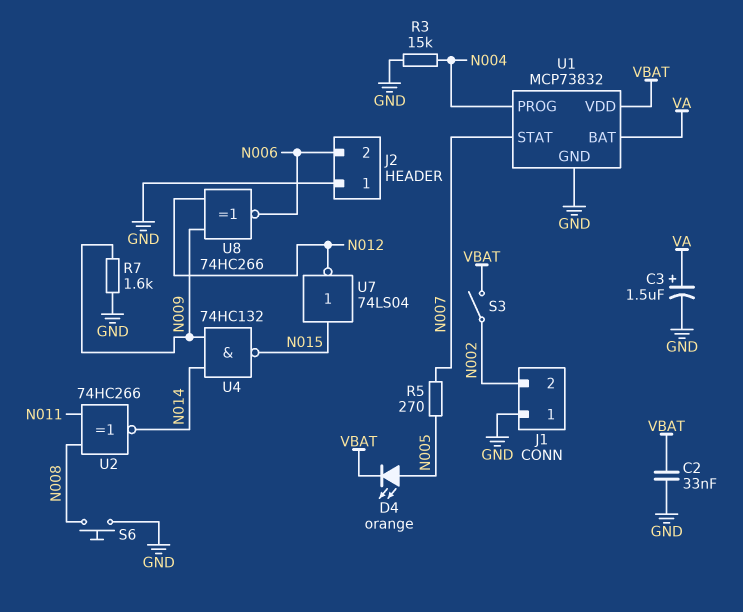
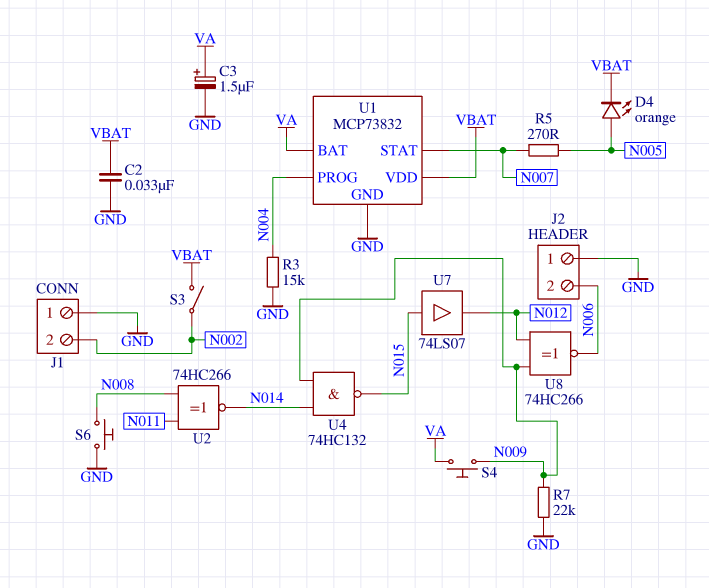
R7: 1.6k (GND, N009) -> 22k (GND, N009)
S4: none -> button (N009, VA)
U7: NOT 74LS04 (in N015, out N012) -> buffer 74LS07 (in N015, out N012)

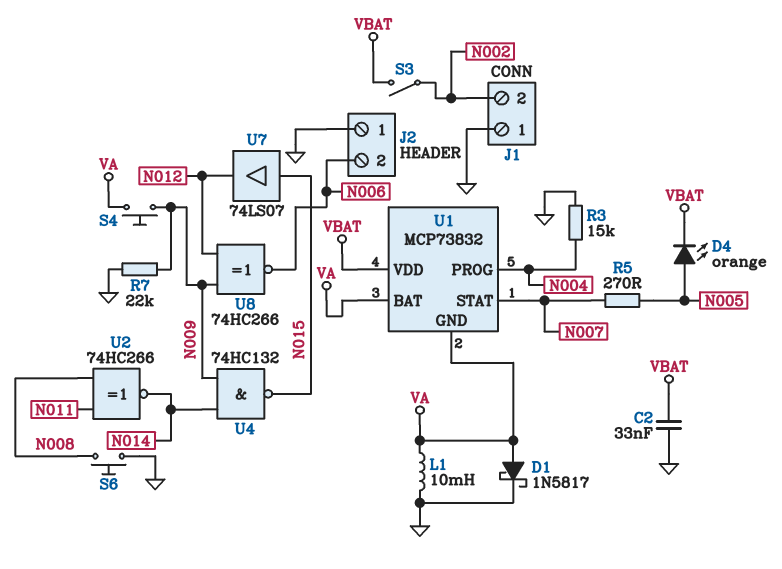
C3: 1.5uF (plus VA, minus GND) -> none
D1: none -> schottky 1N5817 (A VA, K GND)
L1: none -> 10mH (GND, VA)
U1 pin GND: GND -> VA

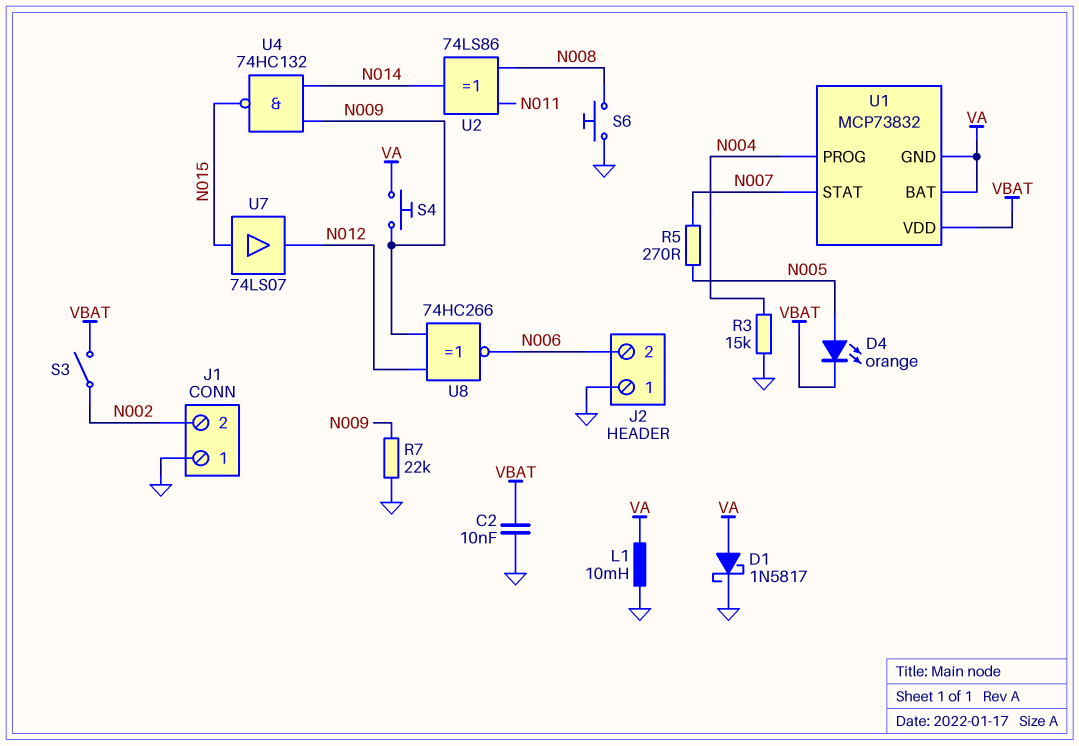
C2: 33nF (GND, VBAT) -> 10nF (GND, VBAT)
U2: XNOR 74HC266 (in N008, in N011, out N014) -> XOR 74LS86 (in N008, in N011, out N014)

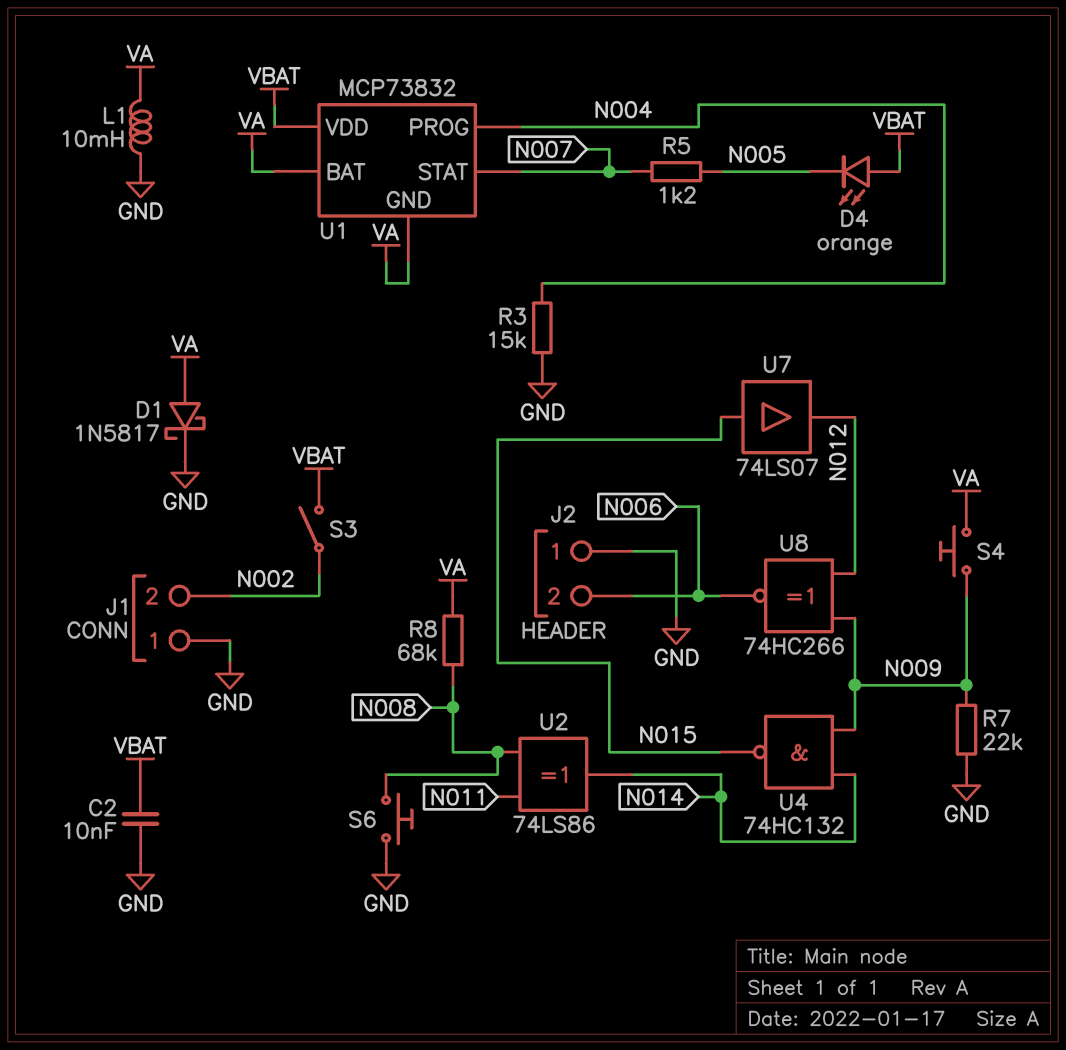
D4: LED orange (A N005, K VBAT) -> LED orange (A VBAT, K N005)
R5: 270 (N005, N007) -> 1.2k (N005, N007)
R8: none -> 68k (N008, VA)

